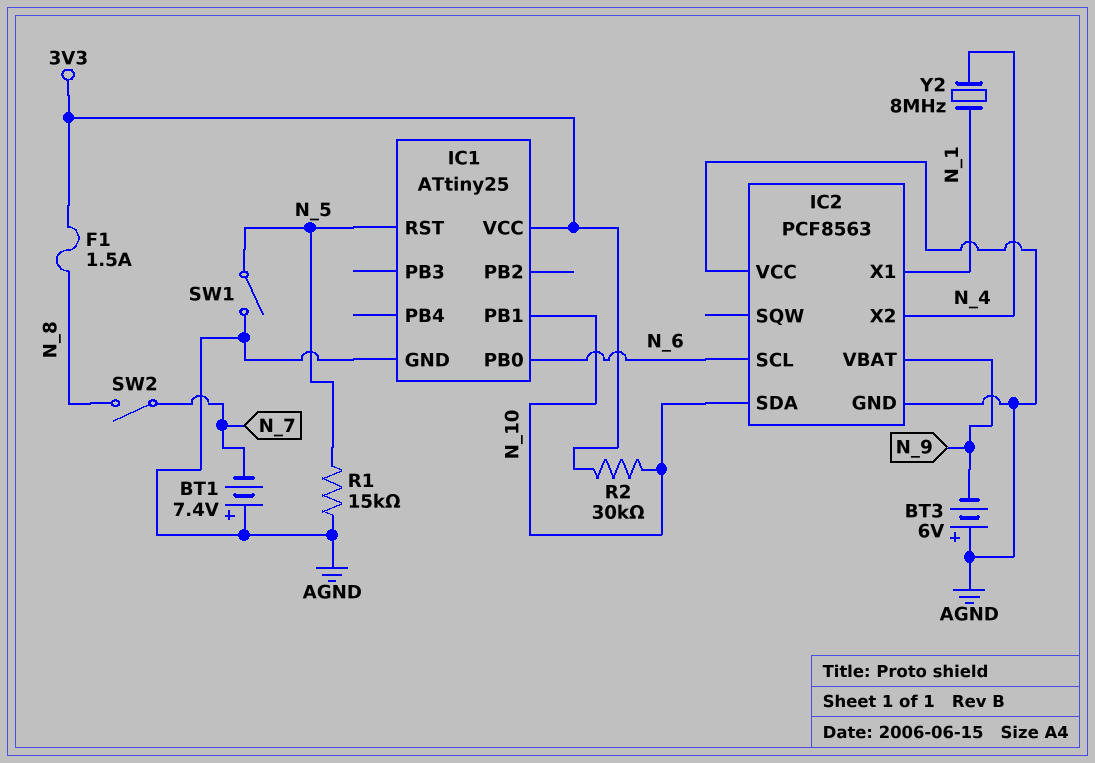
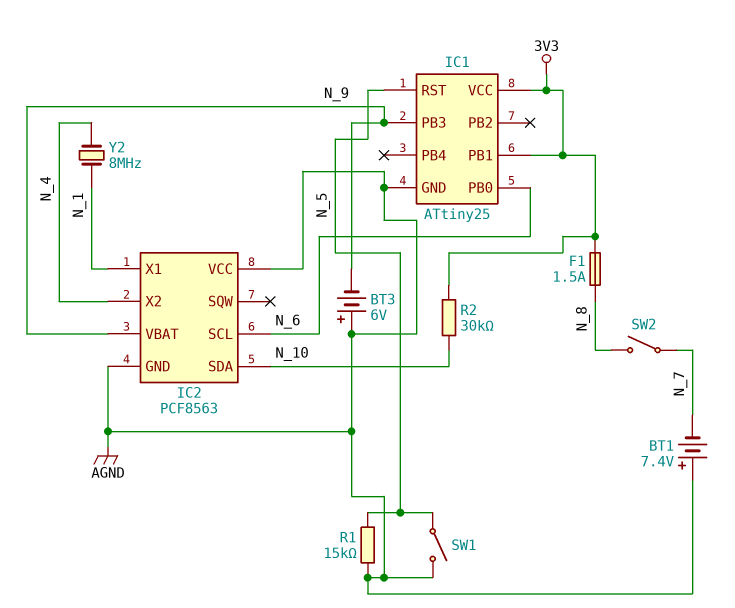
IC1 pin PB1: N_10 -> 3V3
IC1 pin PB3: none -> N_9

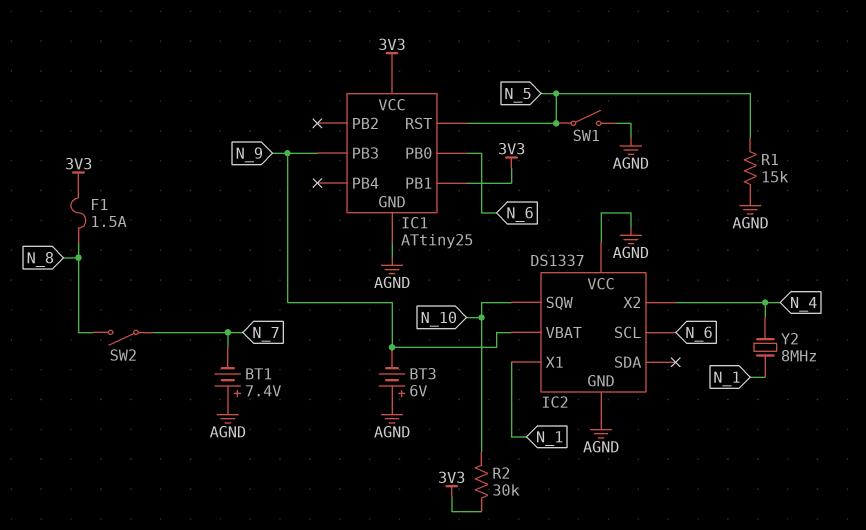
IC2: PCF8563 -> DS1337
IC2 pin SDA: N_10 -> none
IC2 pin SQW: none -> N_10

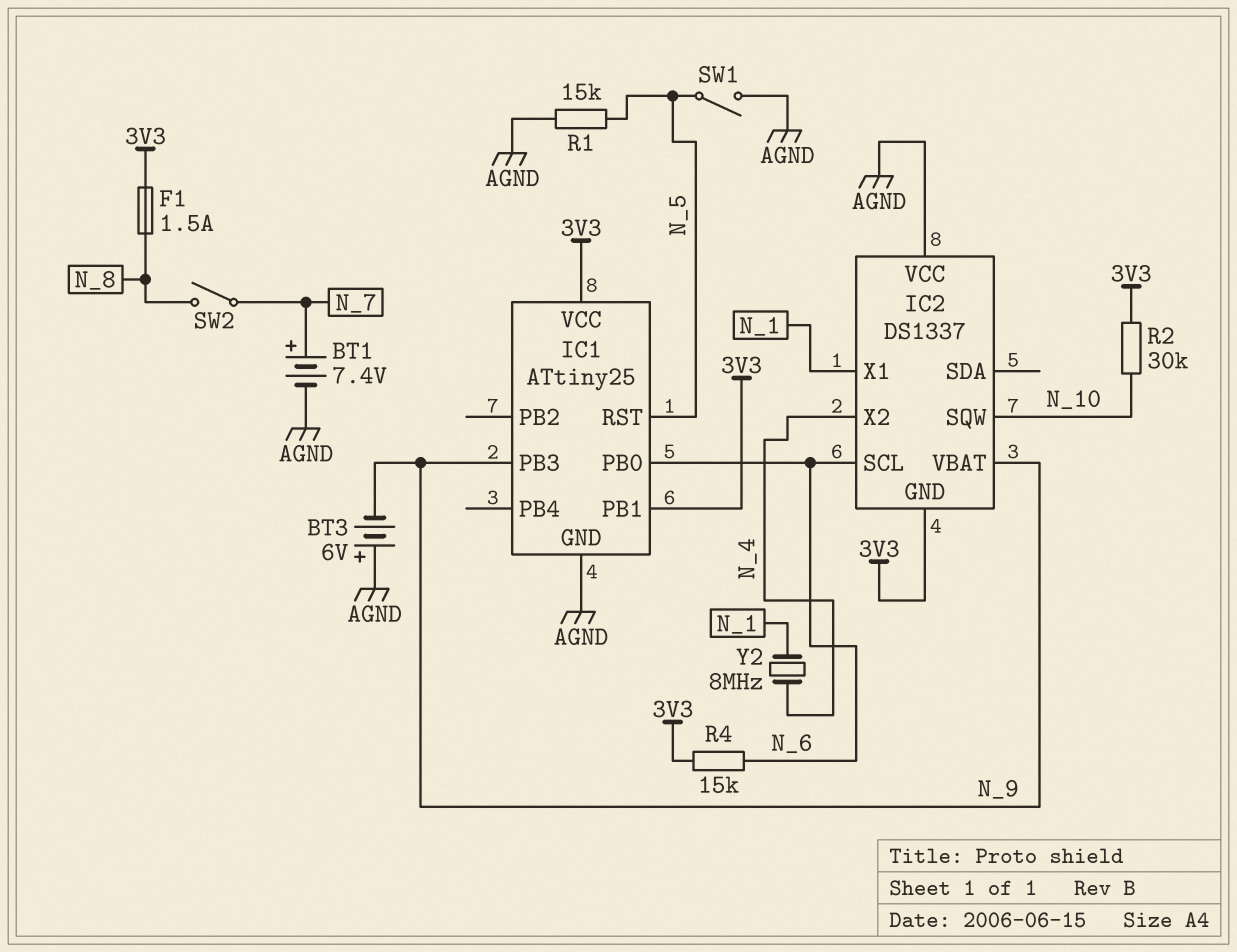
BT1: 7.4V (plus AGND, minus N_7) -> 7.4V (plus N_7, minus AGND)
IC2 pin GND: AGND -> 3V3
R4: none -> 15k (3V3, N_6)

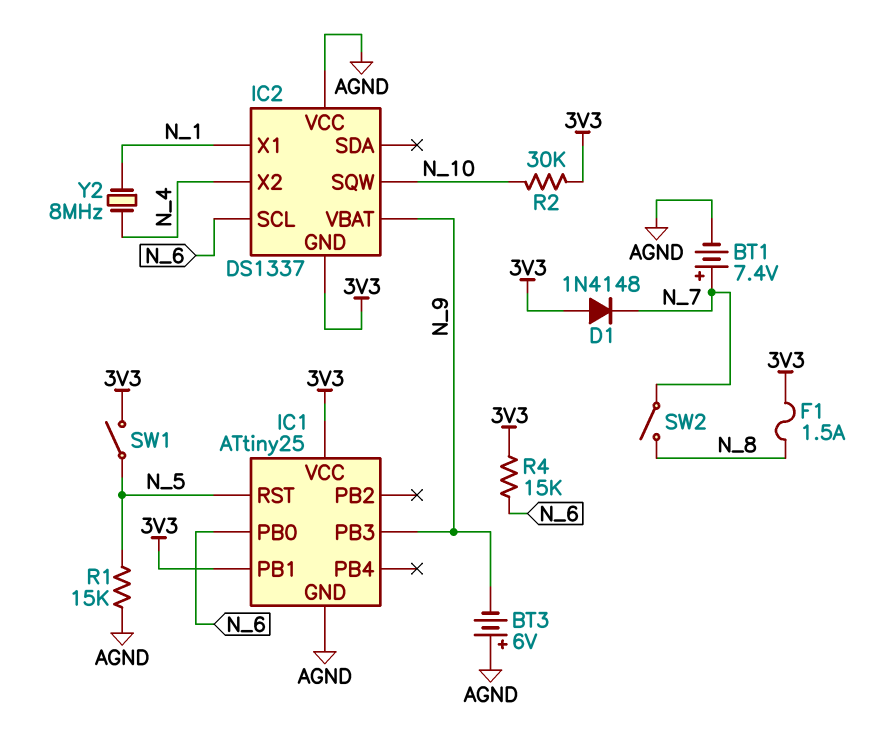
D1: none -> diode 1N4148 (A 3V3, K N_7)
SW1: switch (AGND, N_5) -> switch (3V3, N_5)

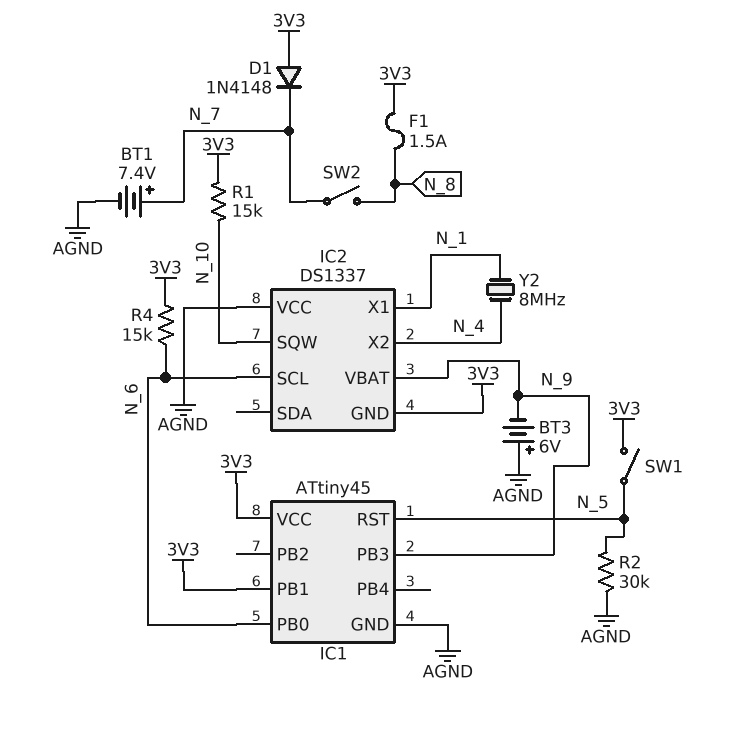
IC1: ATtiny25 -> ATtiny45
R1: 15k (AGND, N_5) -> 15k (3V3, N_10)
R2: 30k (3V3, N_10) -> 30k (AGND, N_5)

